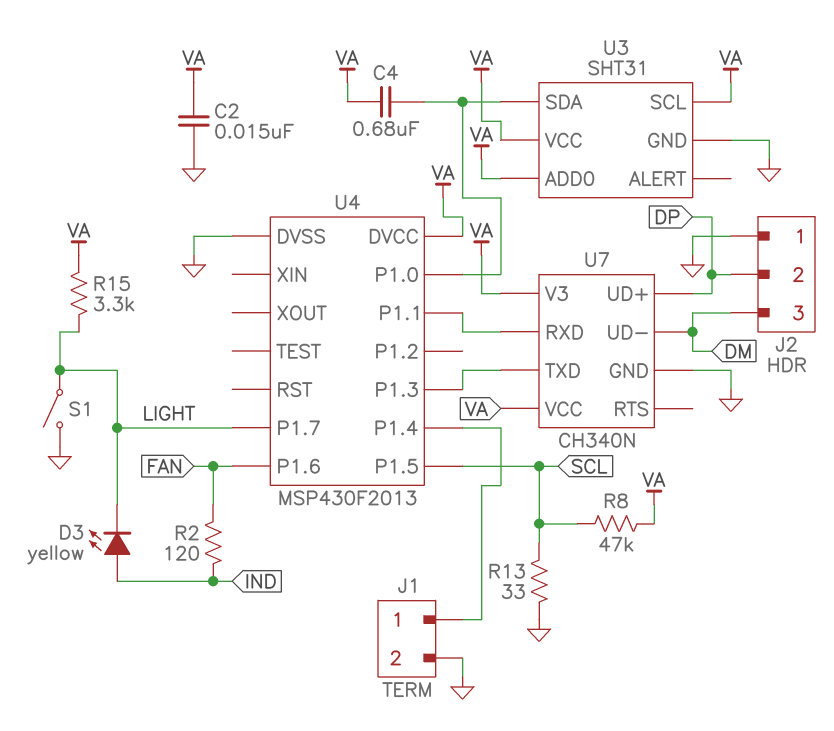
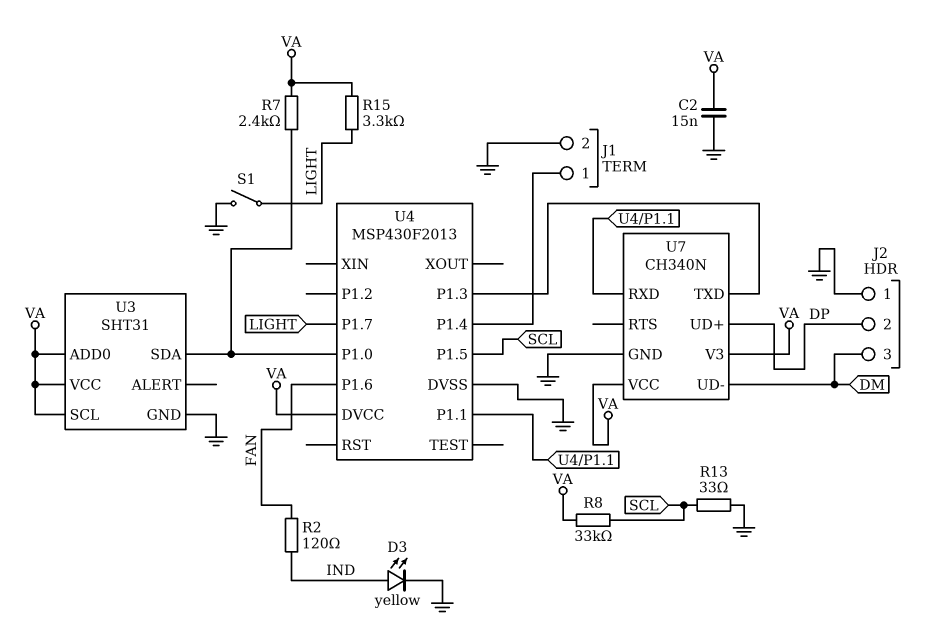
C4: 680nF (U3/SDA, VA) -> none
D3: LED yellow (A IND, K LIGHT) -> LED yellow (A IND, K GND)
R7: none -> 2.4k (U3/SDA, VA)
R8: 47k (SCL, VA) -> 33k (SCL, VA)

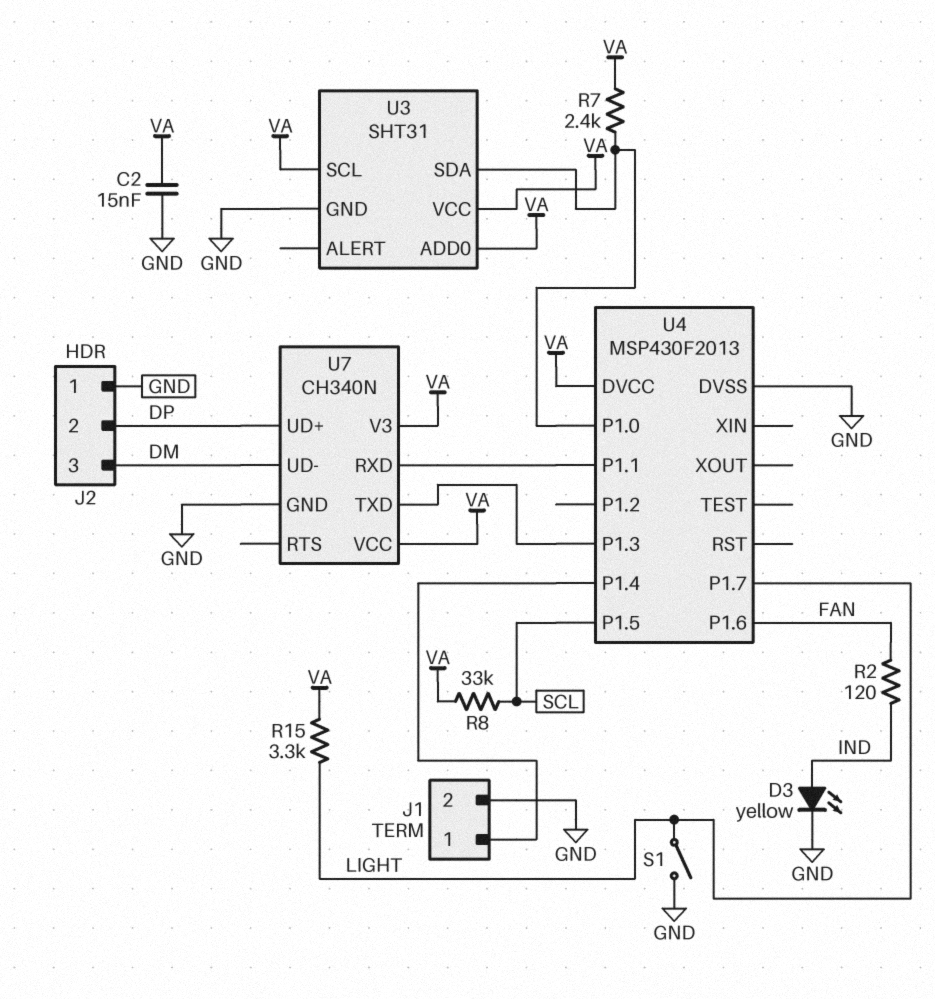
R13: 33 (GND, SCL) -> none

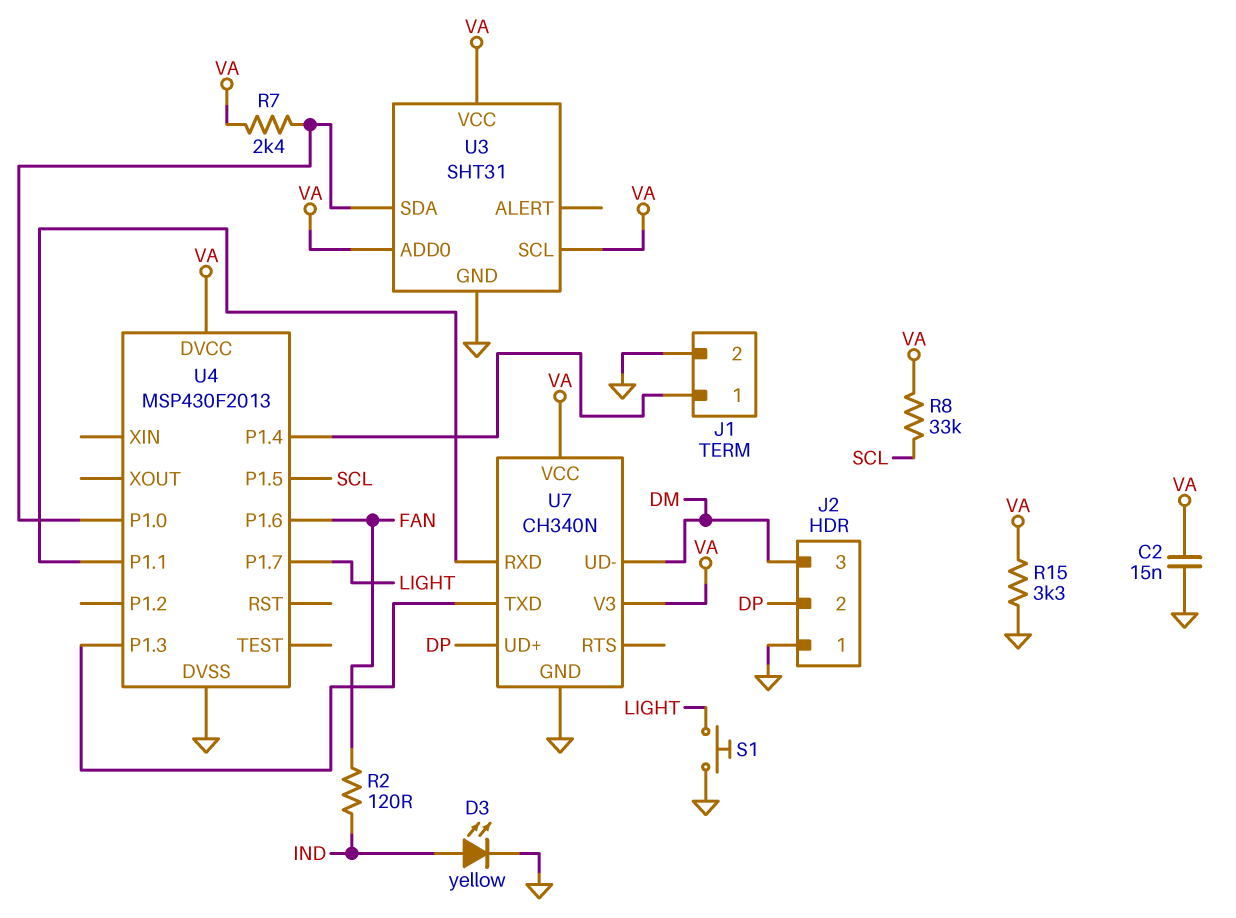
R15: 3.3k (LIGHT, VA) -> 3.3k (GND, VA)
S1: switch (GND, LIGHT) -> button (GND, LIGHT)

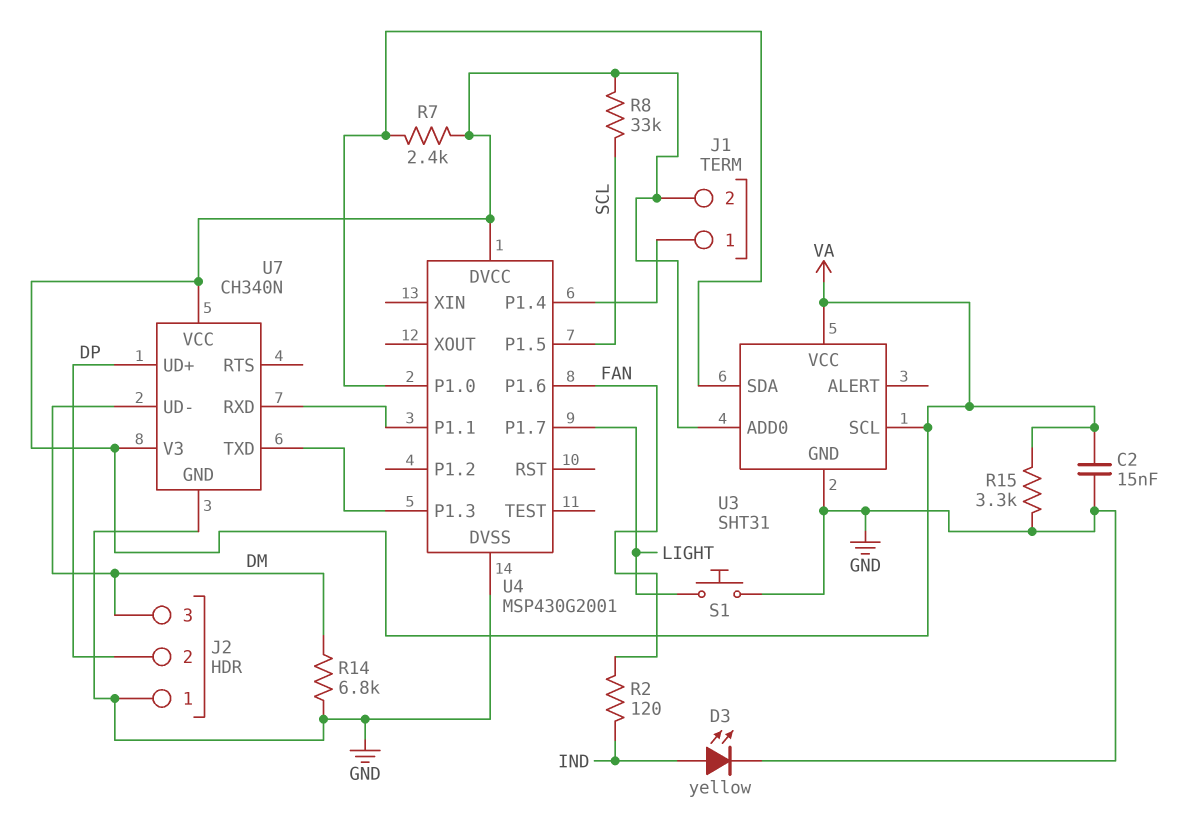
J1 pin 2: GND -> VA
R14: none -> 6.8k (DM, GND)
U4: MSP430F2013 -> MSP430G2001

